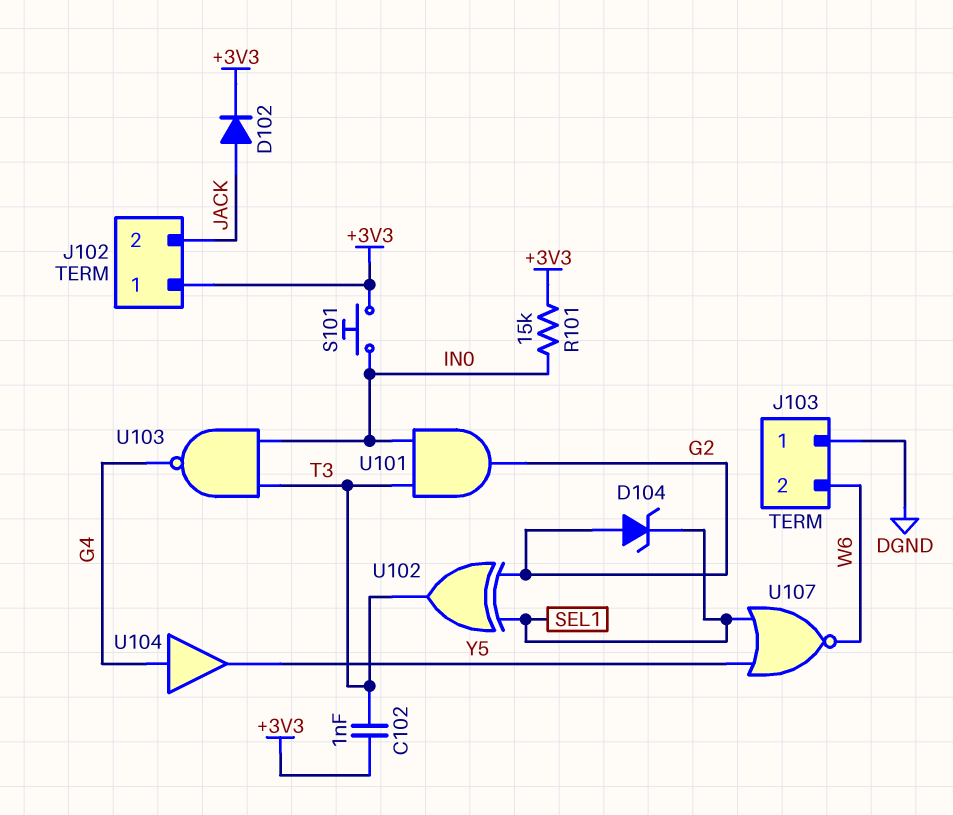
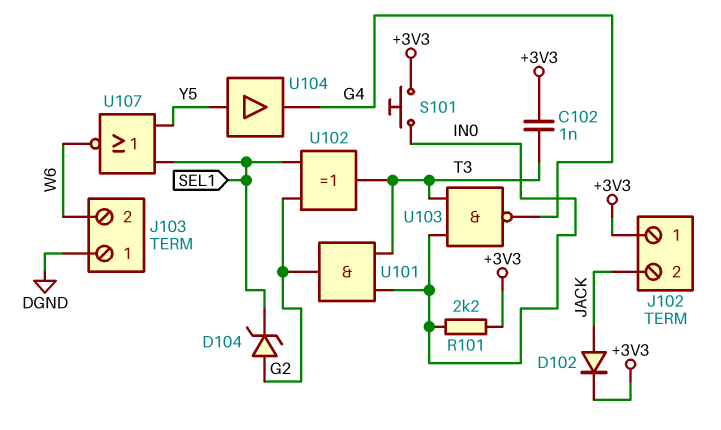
R101: 15k (+3V3, IN0) -> 2.2k (+3V3, IN0)
U104: buffer (in G4, out Y5) -> buffer (in Y5, out G4)

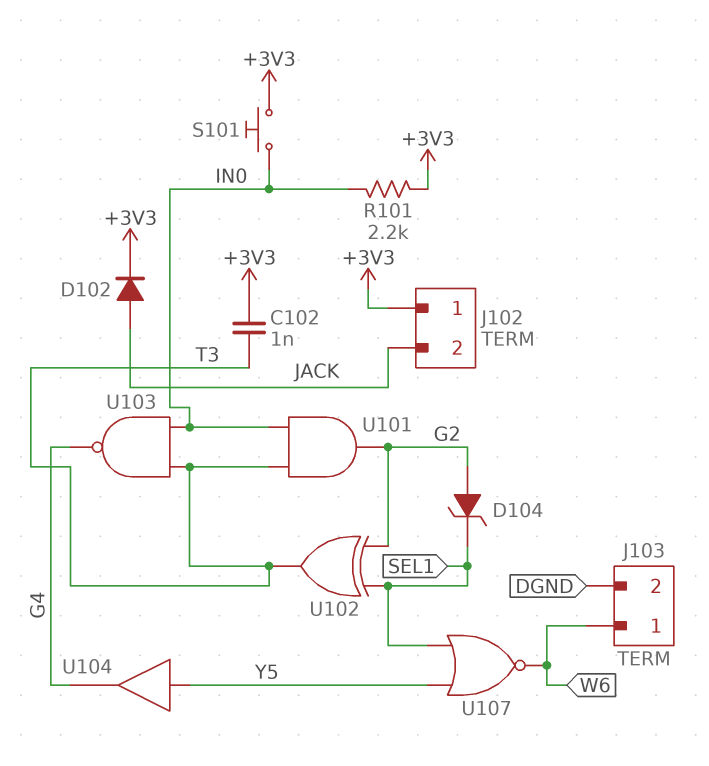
J103 pin 1: DGND -> W6
J103 pin 2: W6 -> DGND

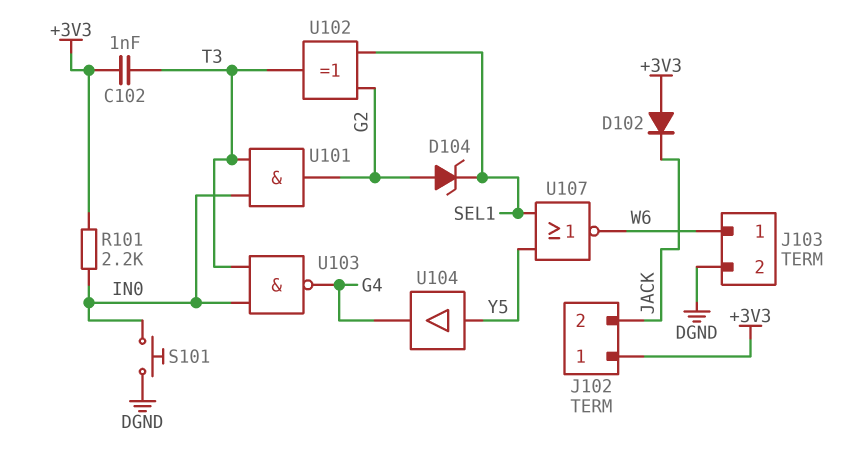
D102: diode (A JACK, K +3V3) -> diode (A +3V3, K JACK)
S101: button (+3V3, IN0) -> button (DGND, IN0)

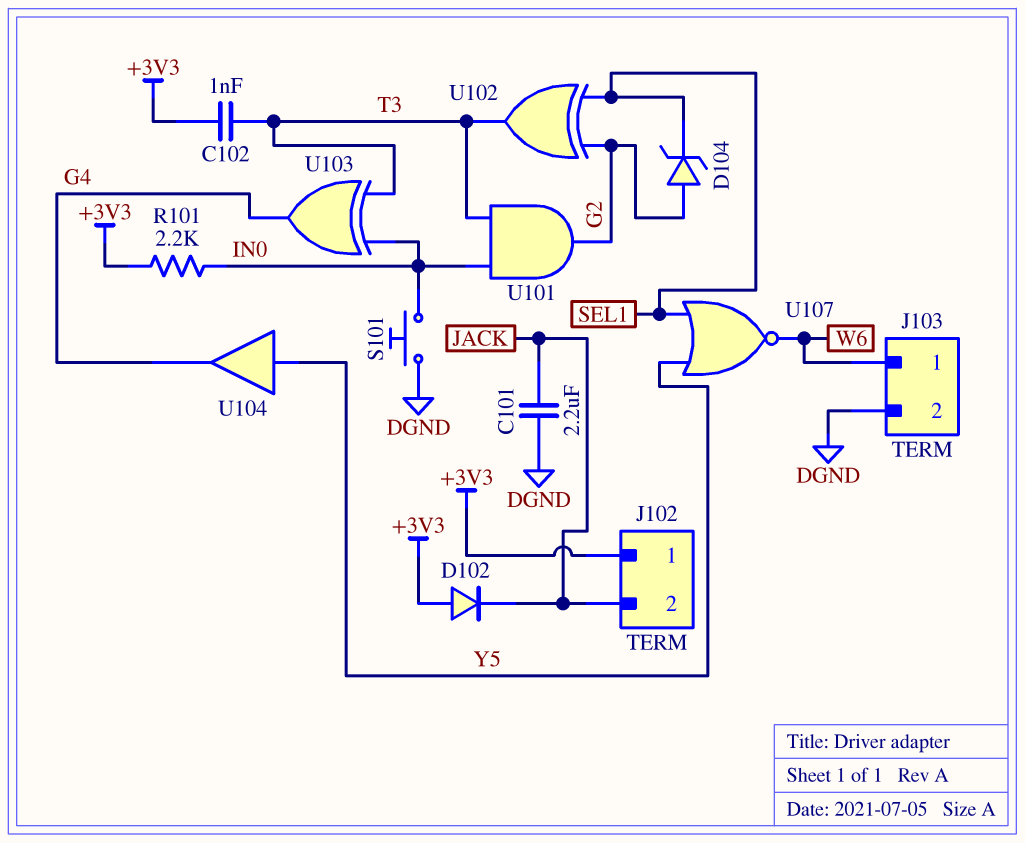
C101: none -> 2.2uF (DGND, JACK)
U103: NAND (in IN0, in T3, out G4) -> XOR (in IN0, in T3, out G4)

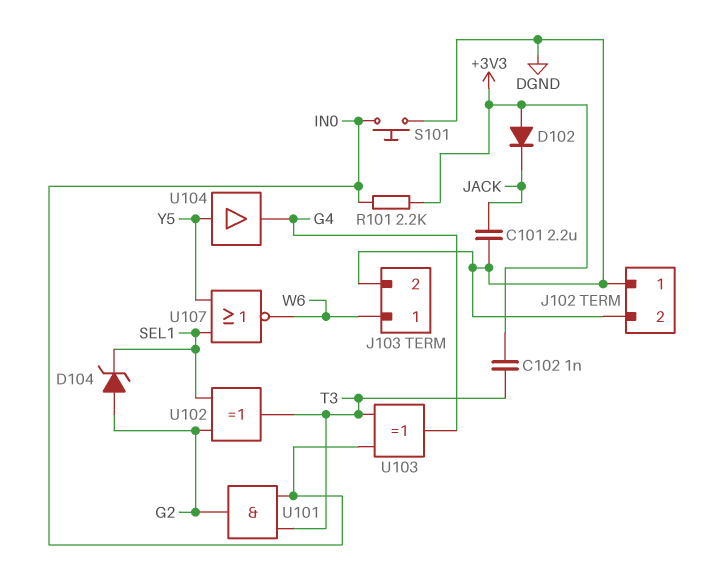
J102 pin 1: +3V3 -> DGND
J102 pin 2: JACK -> DGND

